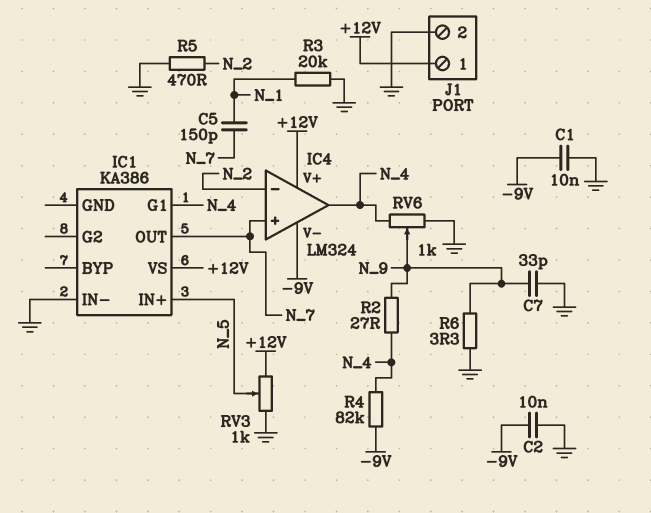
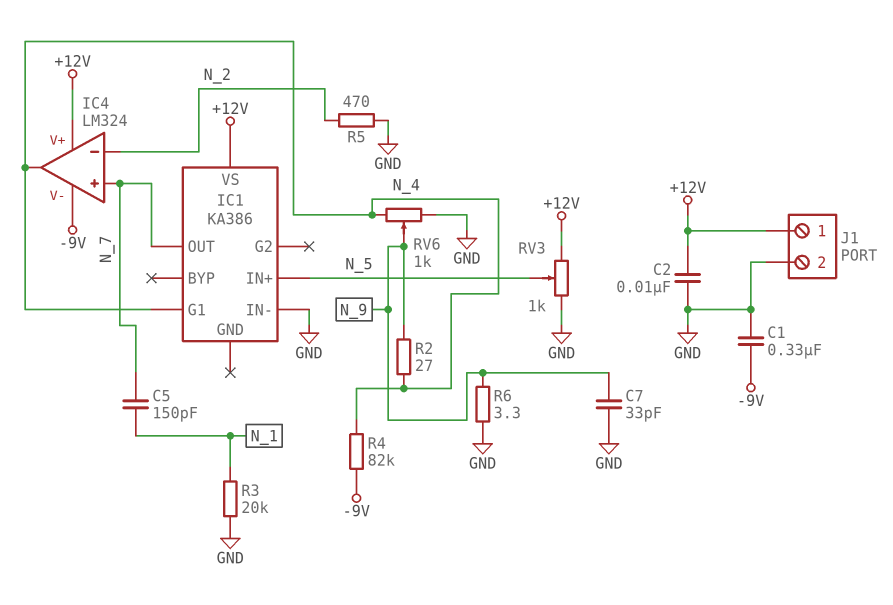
C1: 10nF (-9V, GND) -> 330nF (-9V, GND)
C2: 10nF (-9V, GND) -> 10nF (+12V, GND)

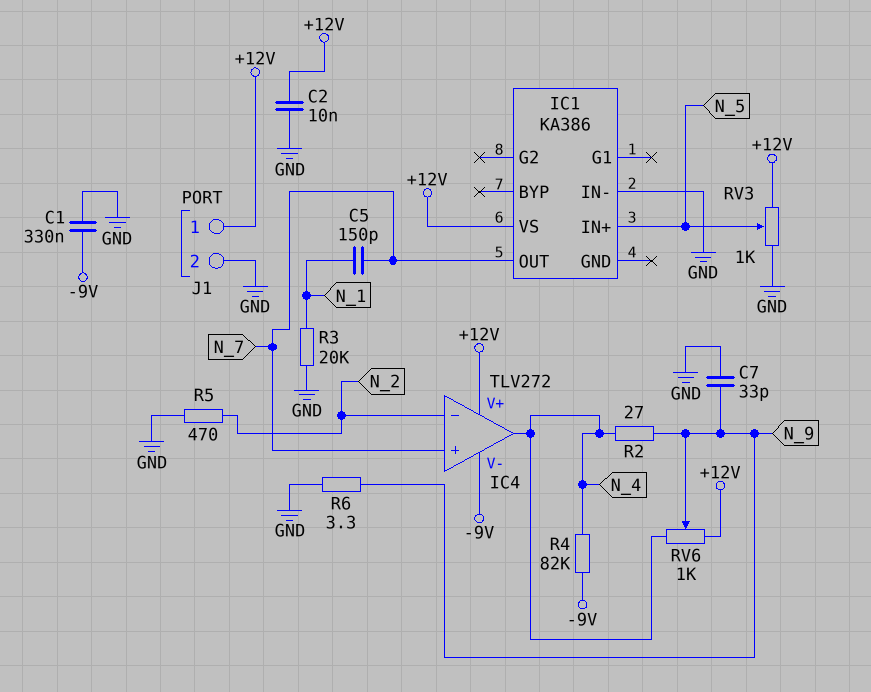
IC1 pin G1: N_4 -> none
IC4: LM324 -> TLV272
RV6: 1k (GND, N_4, wiper N_9) -> 1k (+12V, N_4, wiper N_9)

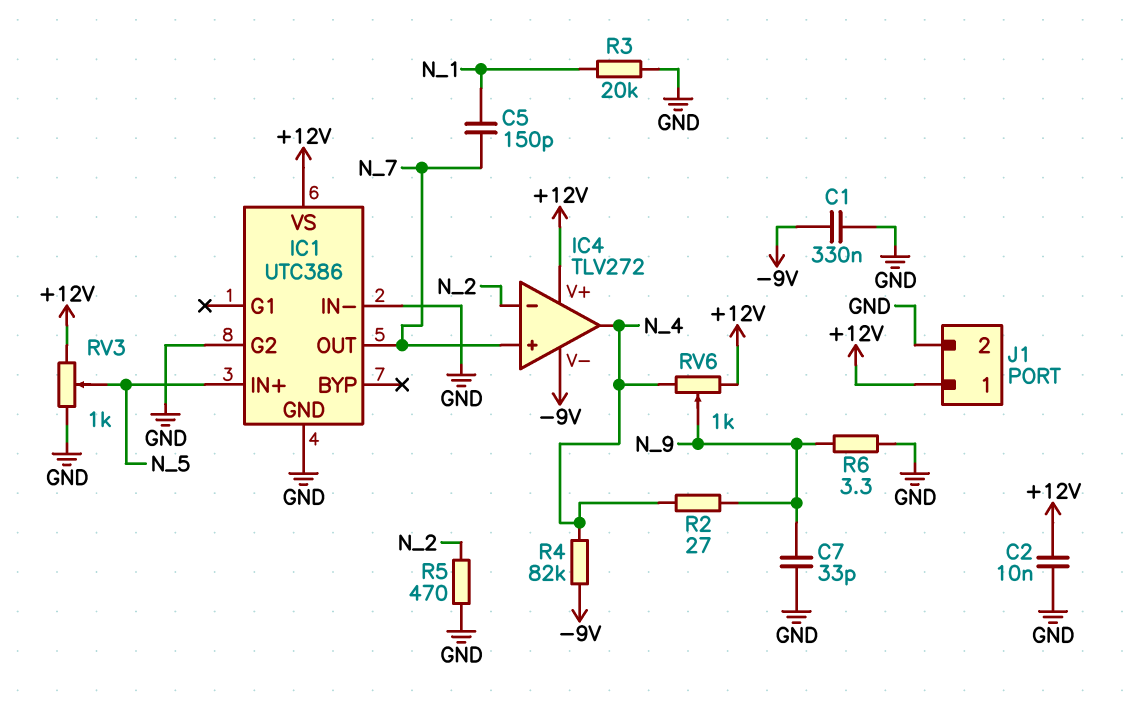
IC1: KA386 -> UTC386
IC1 pin G2: none -> GND
IC1 pin GND: none -> GND

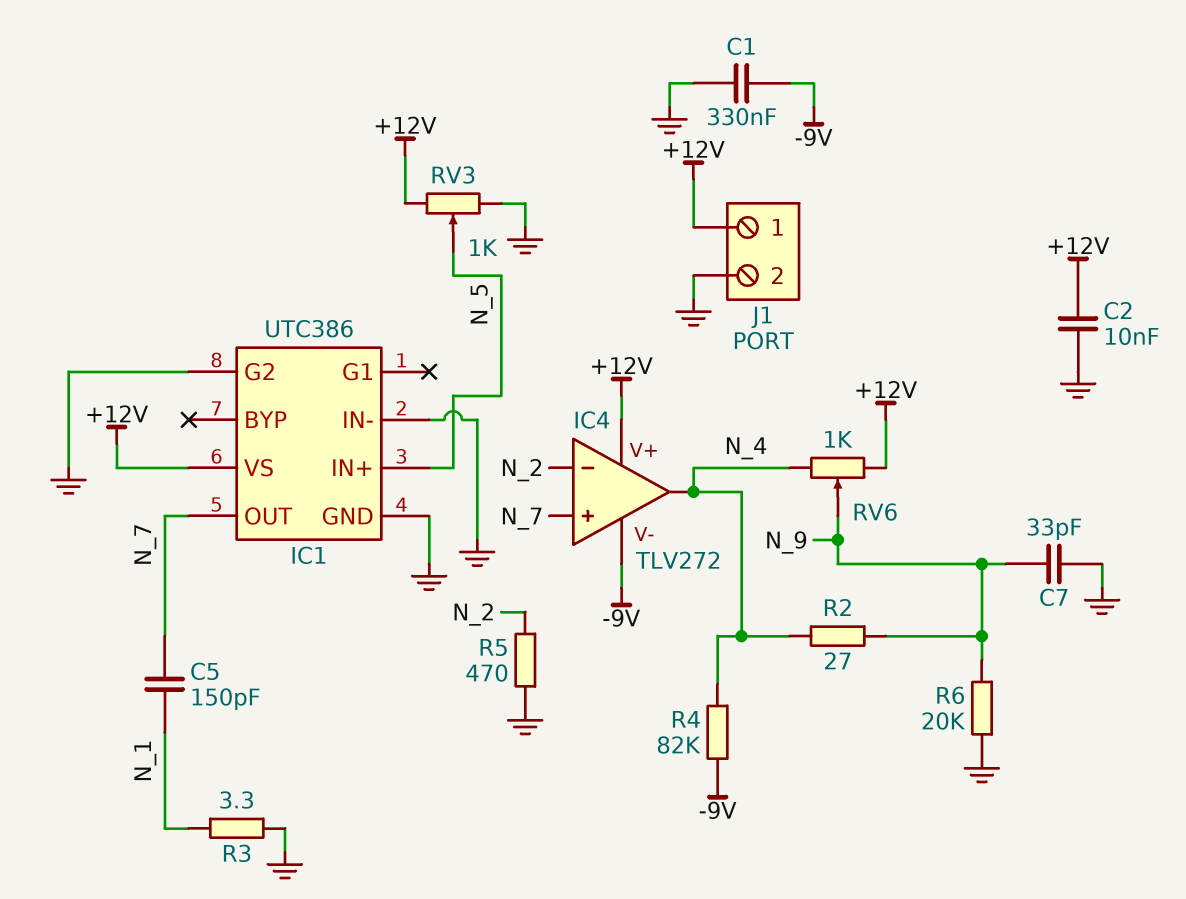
R3: 20k (GND, N_1) -> 3.3 (GND, N_1)
R6: 3.3 (GND, N_9) -> 20k (GND, N_9)

